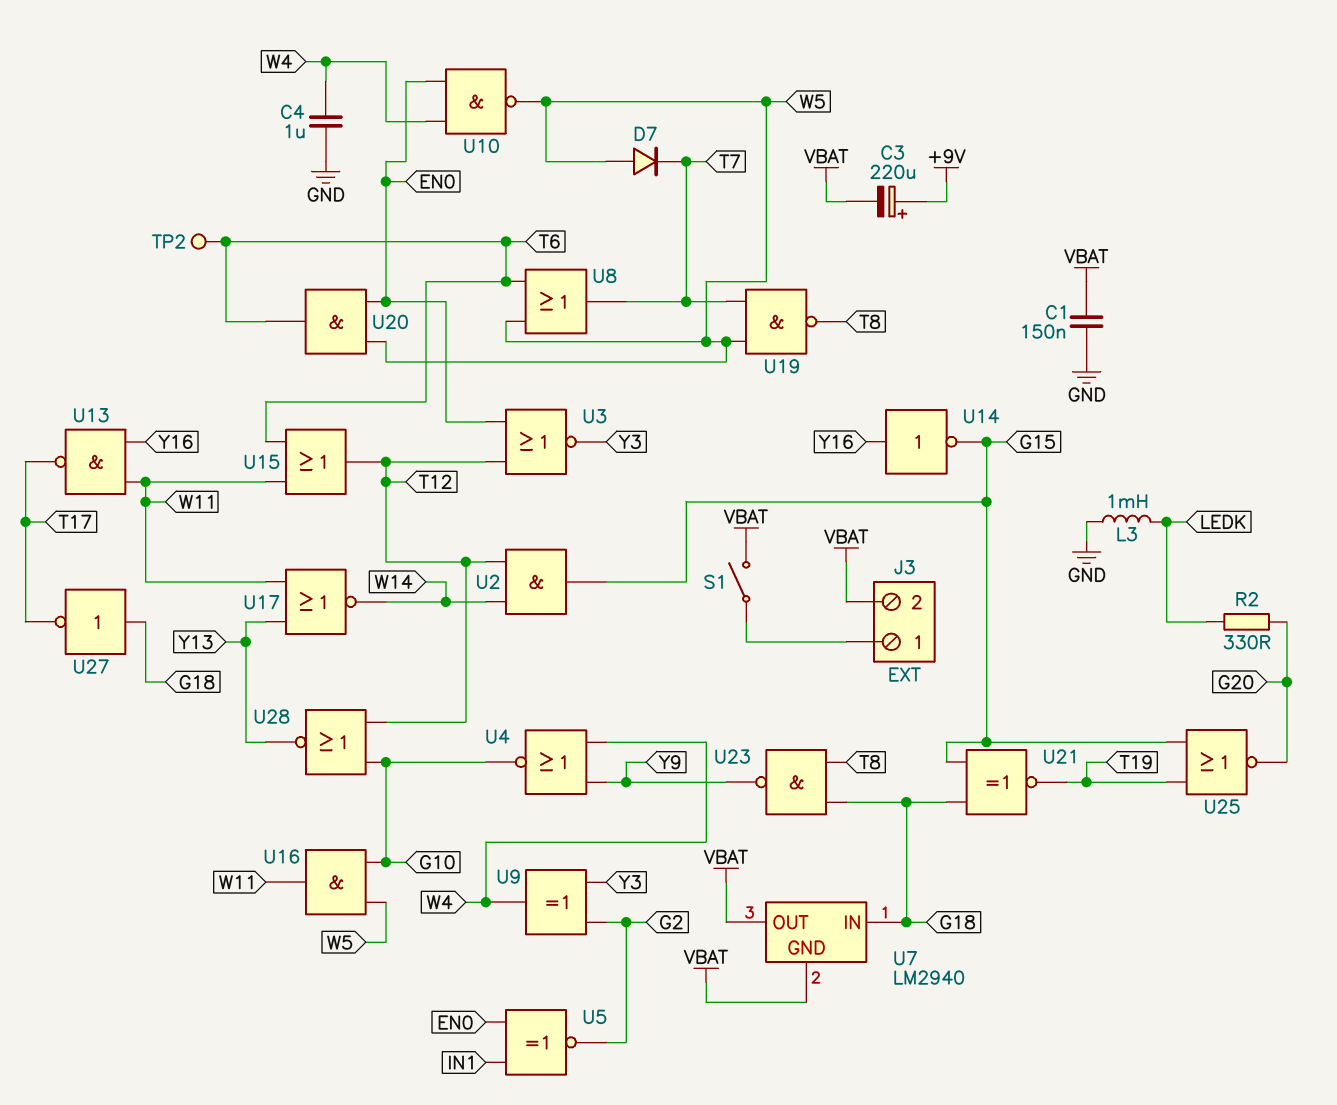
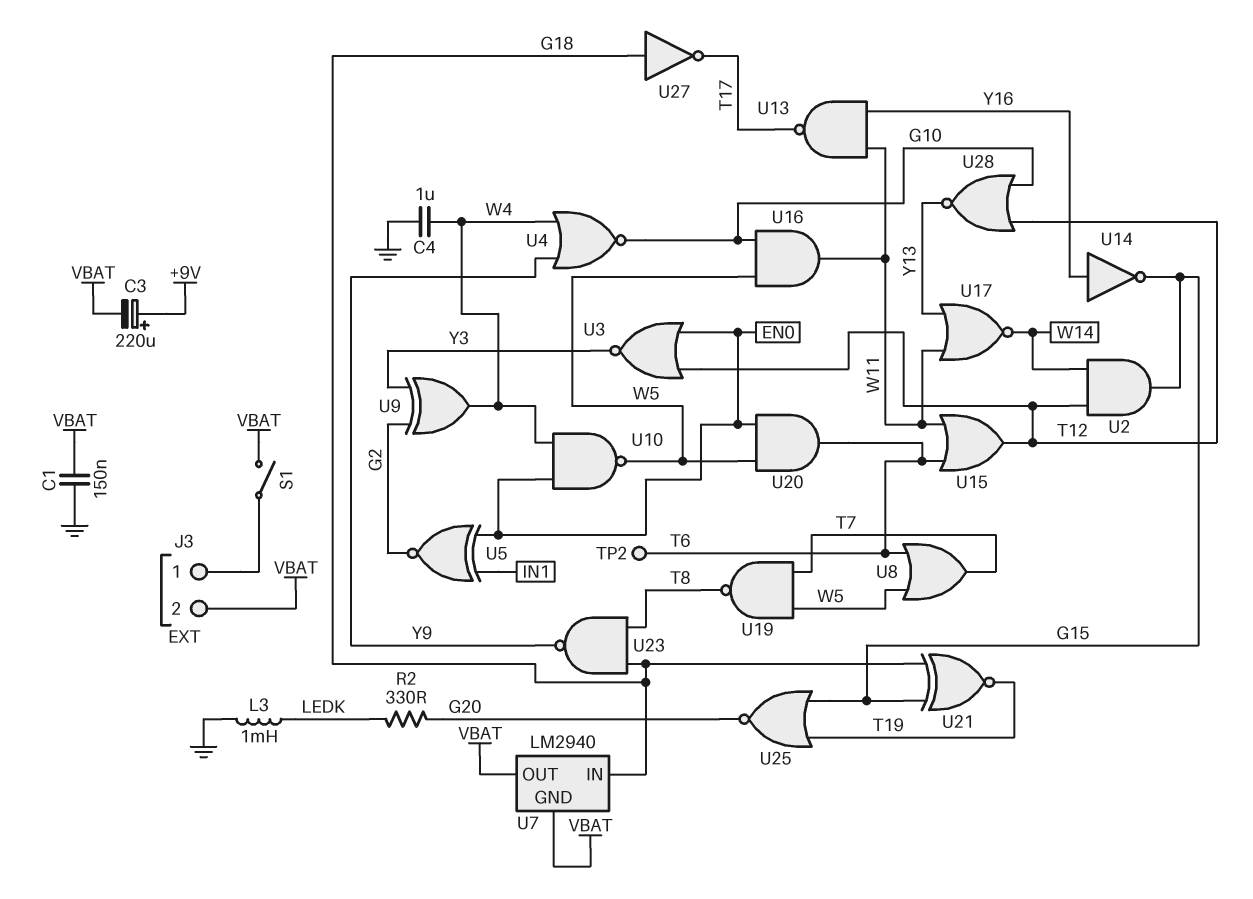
D7: diode (A W5, K T7) -> none

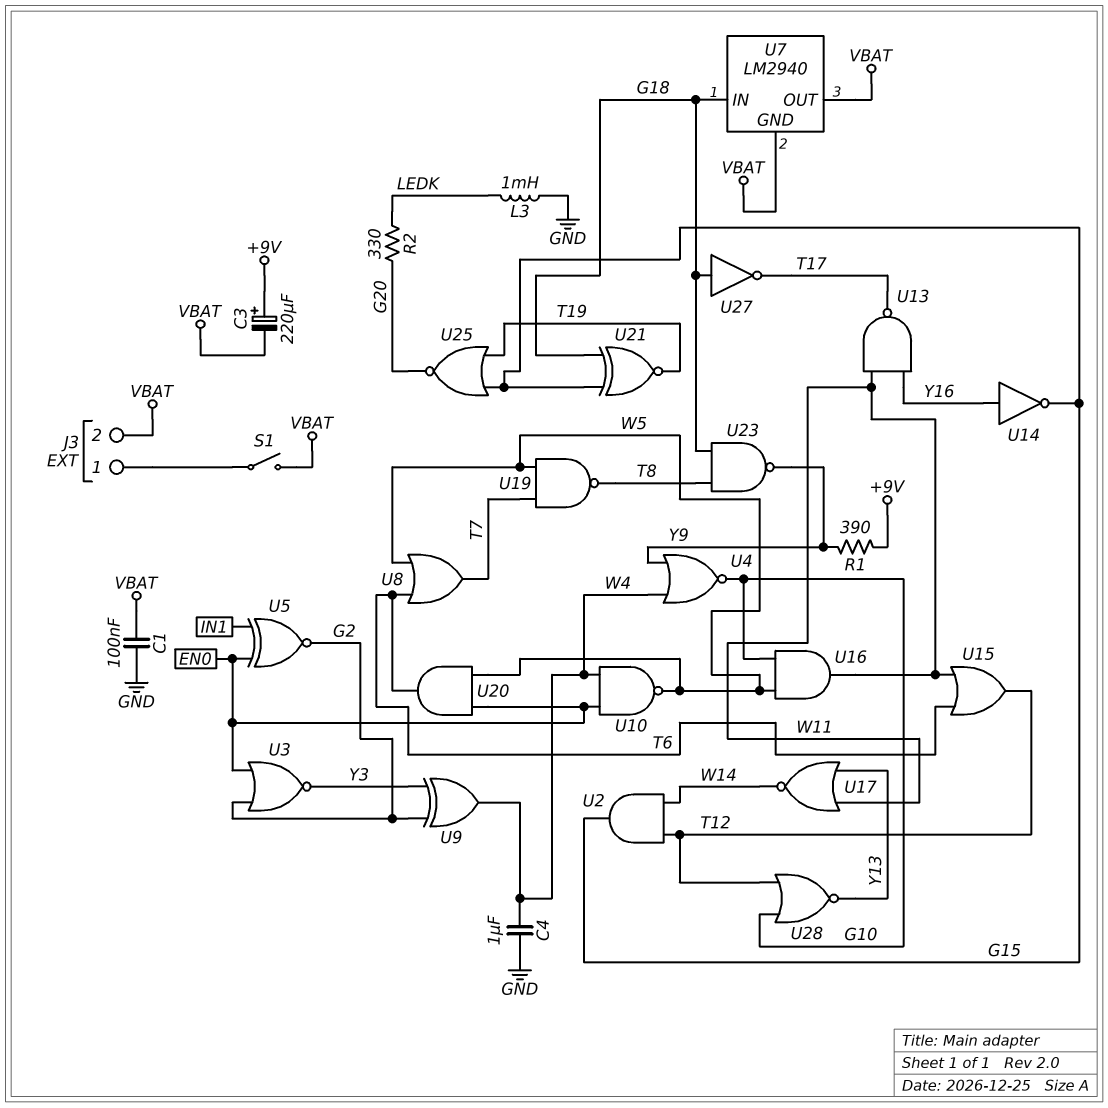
C1: 150nF (GND, VBAT) -> 100nF (GND, VBAT)
R1: none -> 390 (+9V, Y9)
TP2: test point (T6) -> none
U3: NOR (in EN0, in T12, out Y3) -> NOR (in EN0, in G2, out Y3)

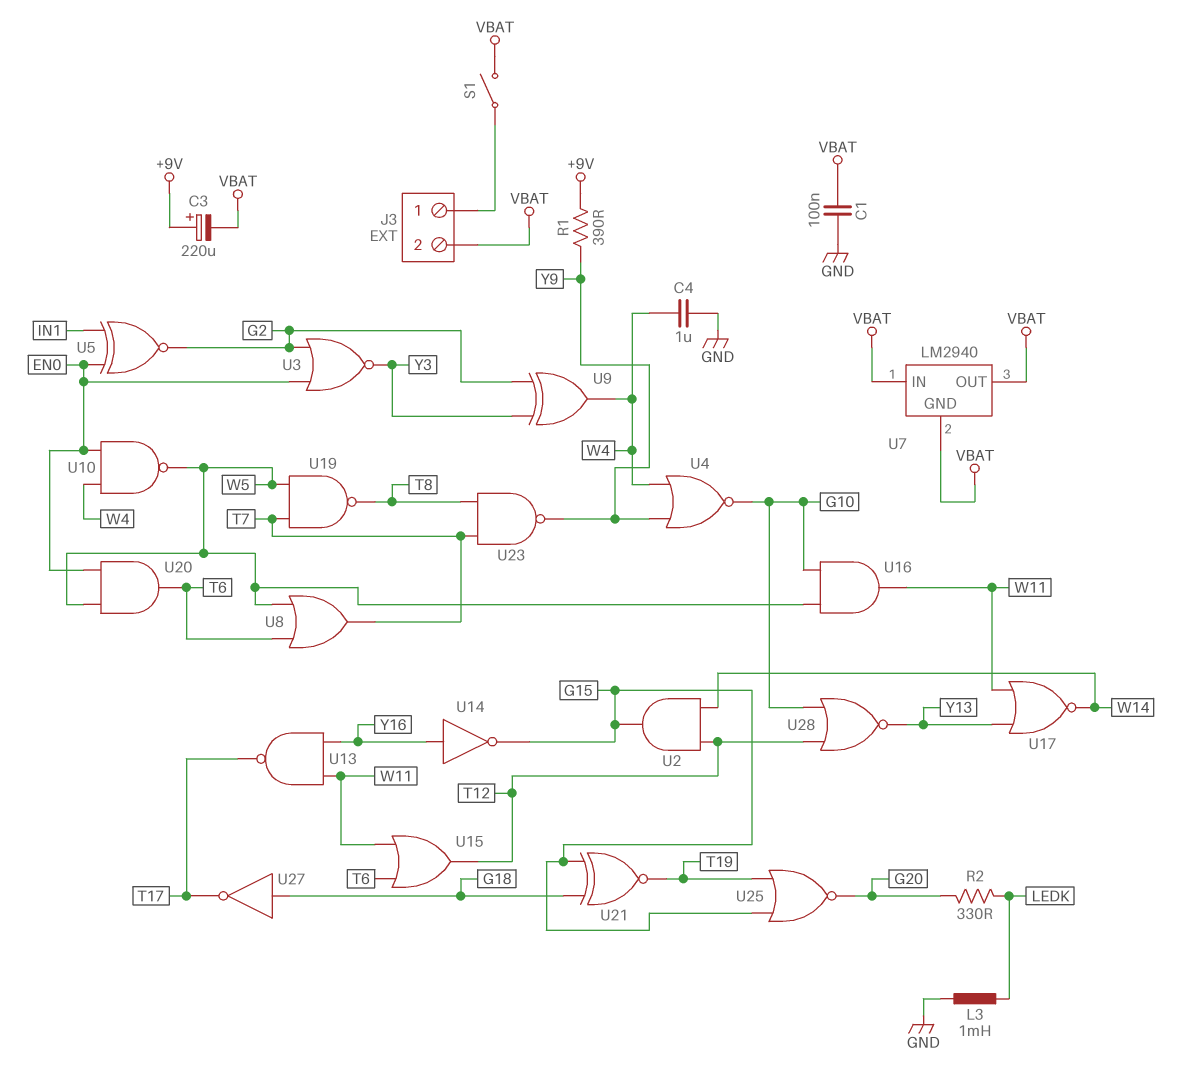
U7 pin IN: G18 -> VBAT
U23: NAND (in G18, in T8, out Y9) -> NAND (in T7, in T8, out Y9)

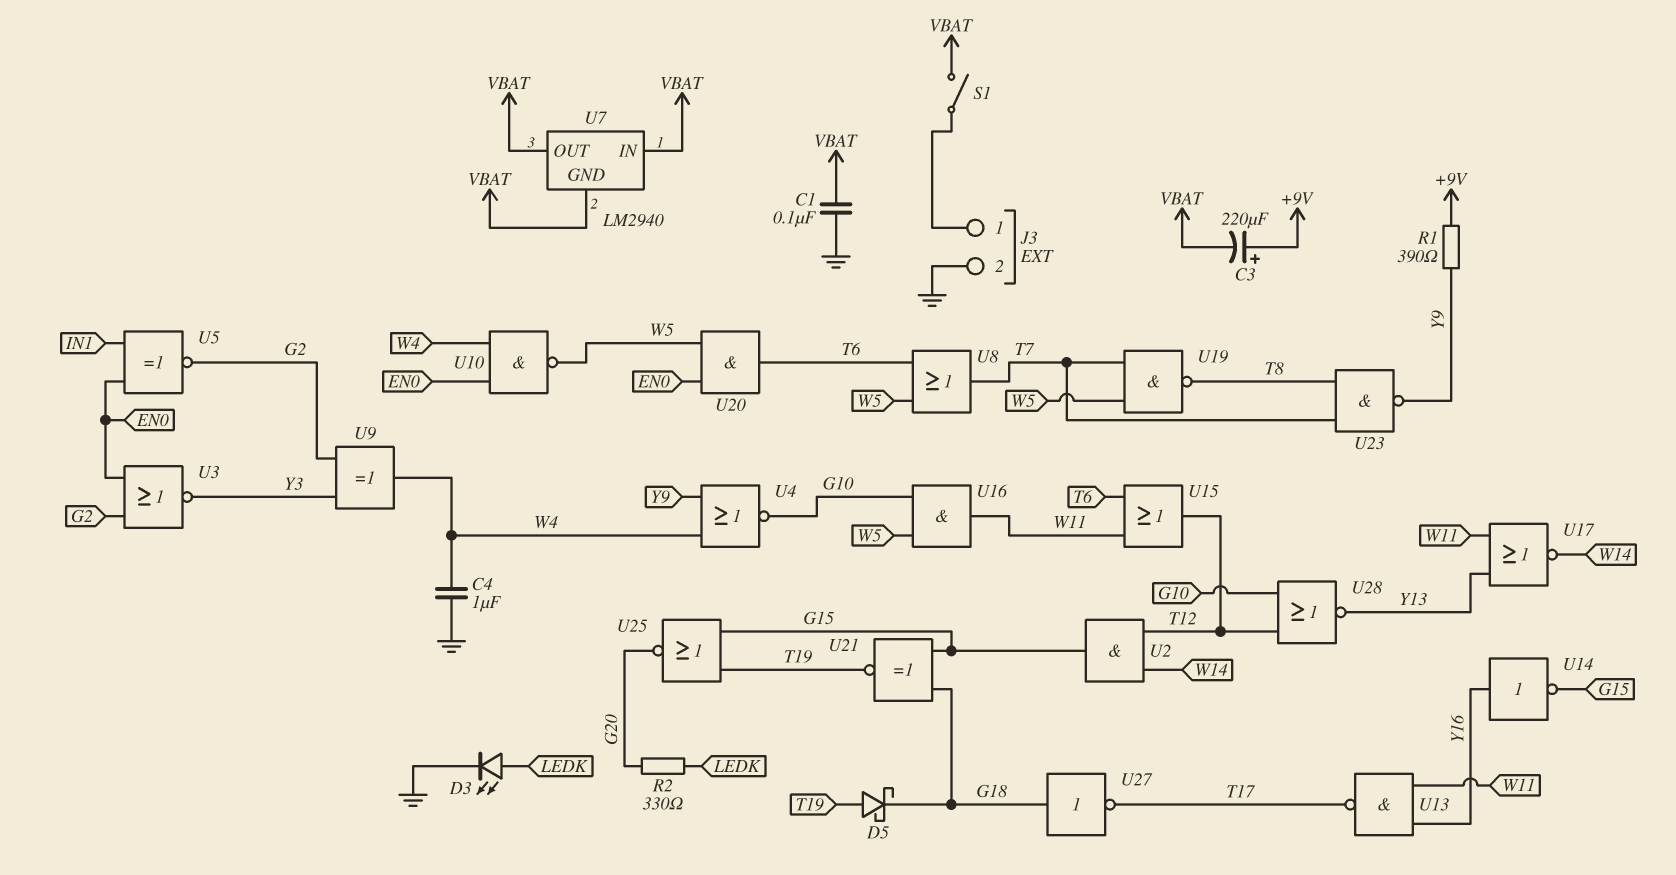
D3: none -> LED (A LEDK, K GND)
D5: none -> schottky (A T19, K G18)
J3 pin 2: VBAT -> GND
L3: 1mH (GND, LEDK) -> none

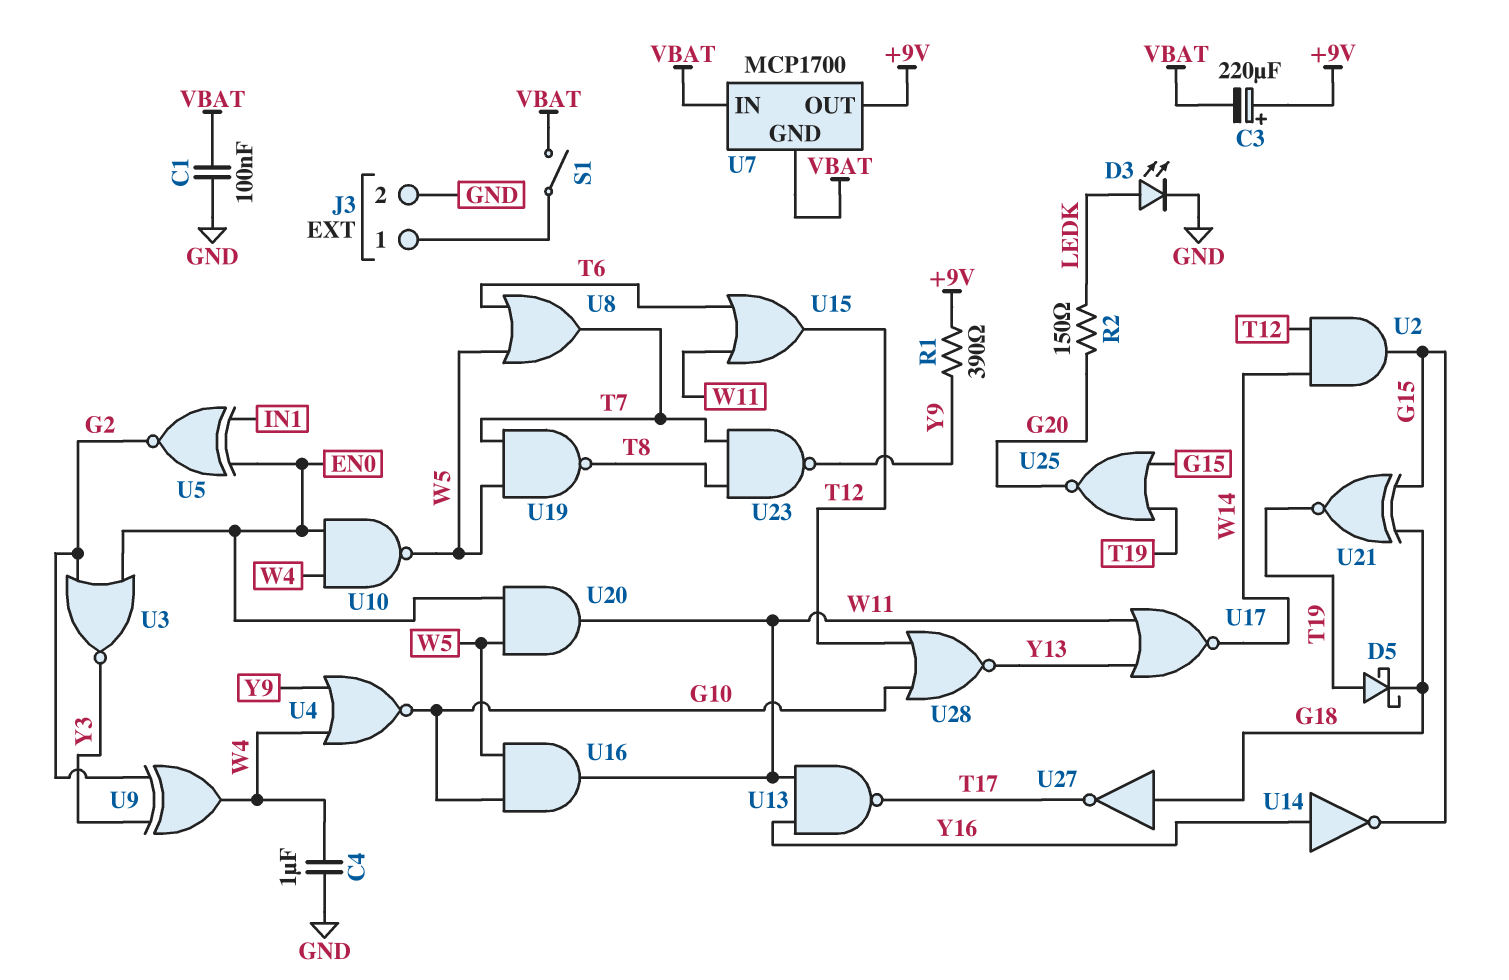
R2: 330 (G20, LEDK) -> 150 (G20, LEDK)
U7: LM2940 -> MCP1700
U7 pin OUT: VBAT -> +9V
U20: AND (in EN0, in W5, out T6) -> AND (in EN0, in W5, out W11)

